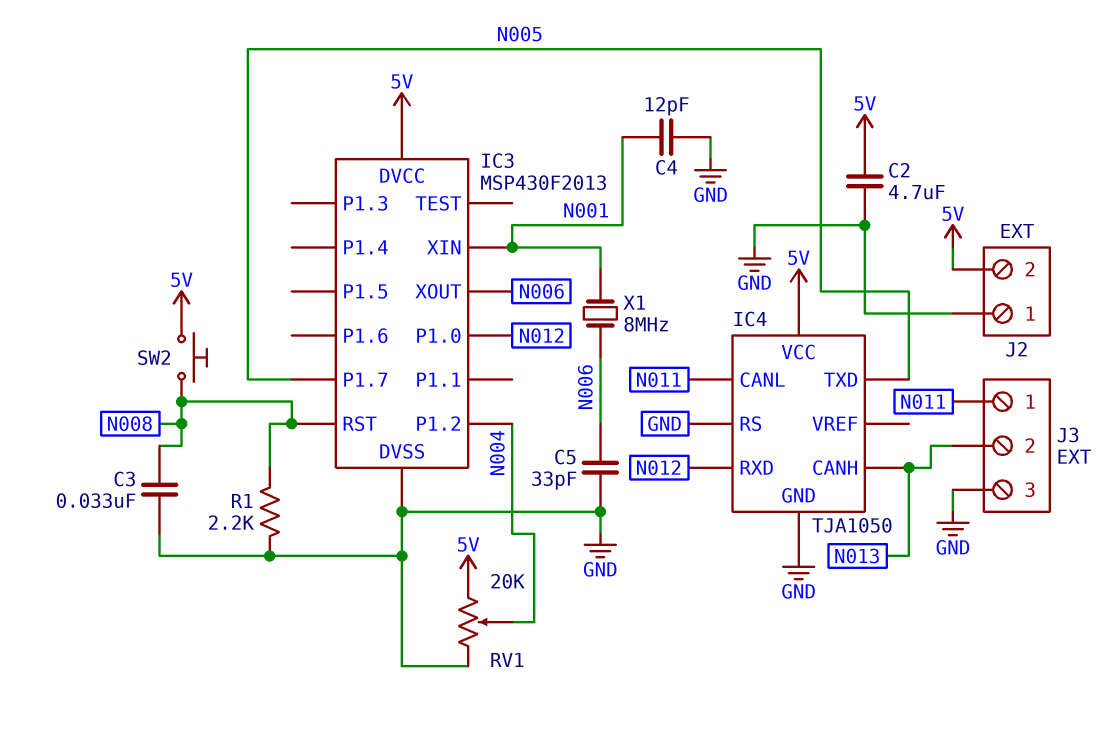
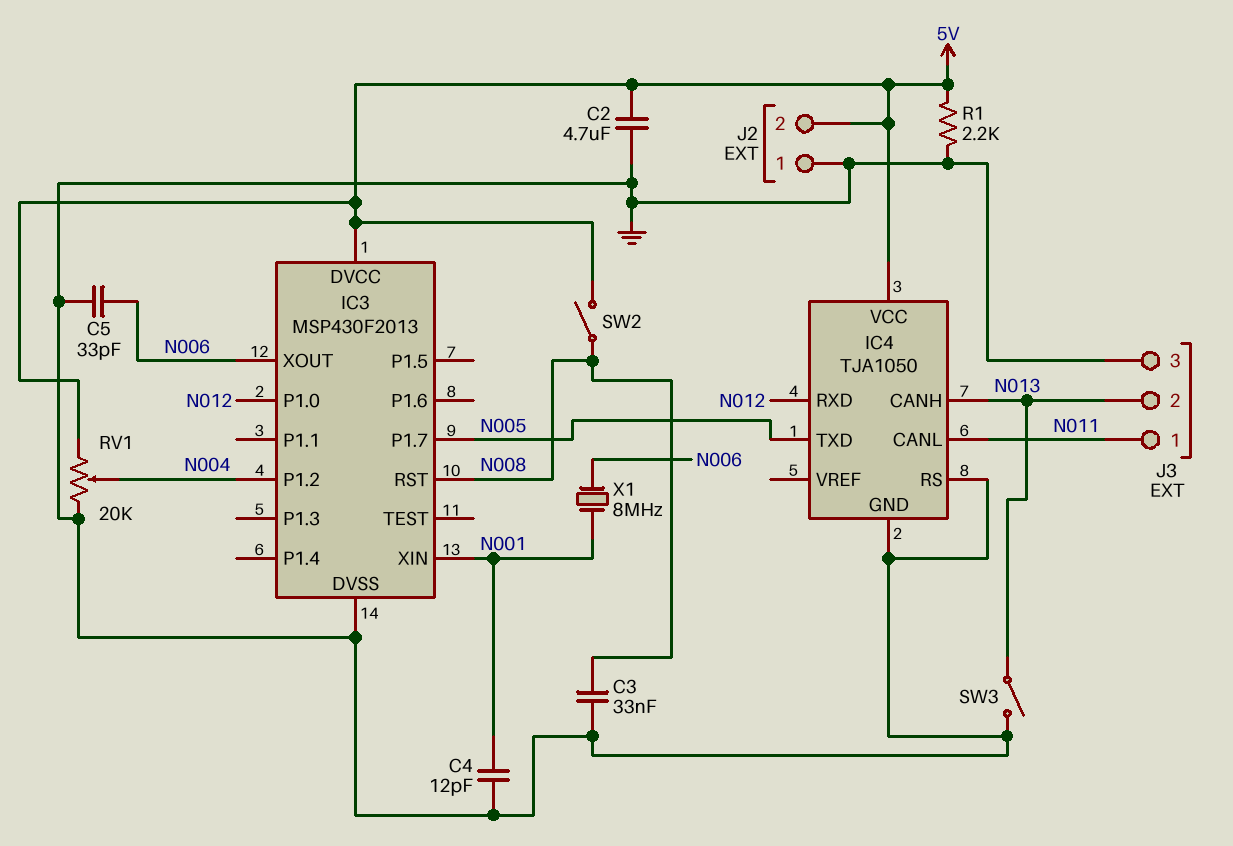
R1: 2.2k (GND, N008) -> 2.2k (5V, GND)
SW2: button (5V, N008) -> switch (5V, N008)
SW3: none -> switch (GND, N013)

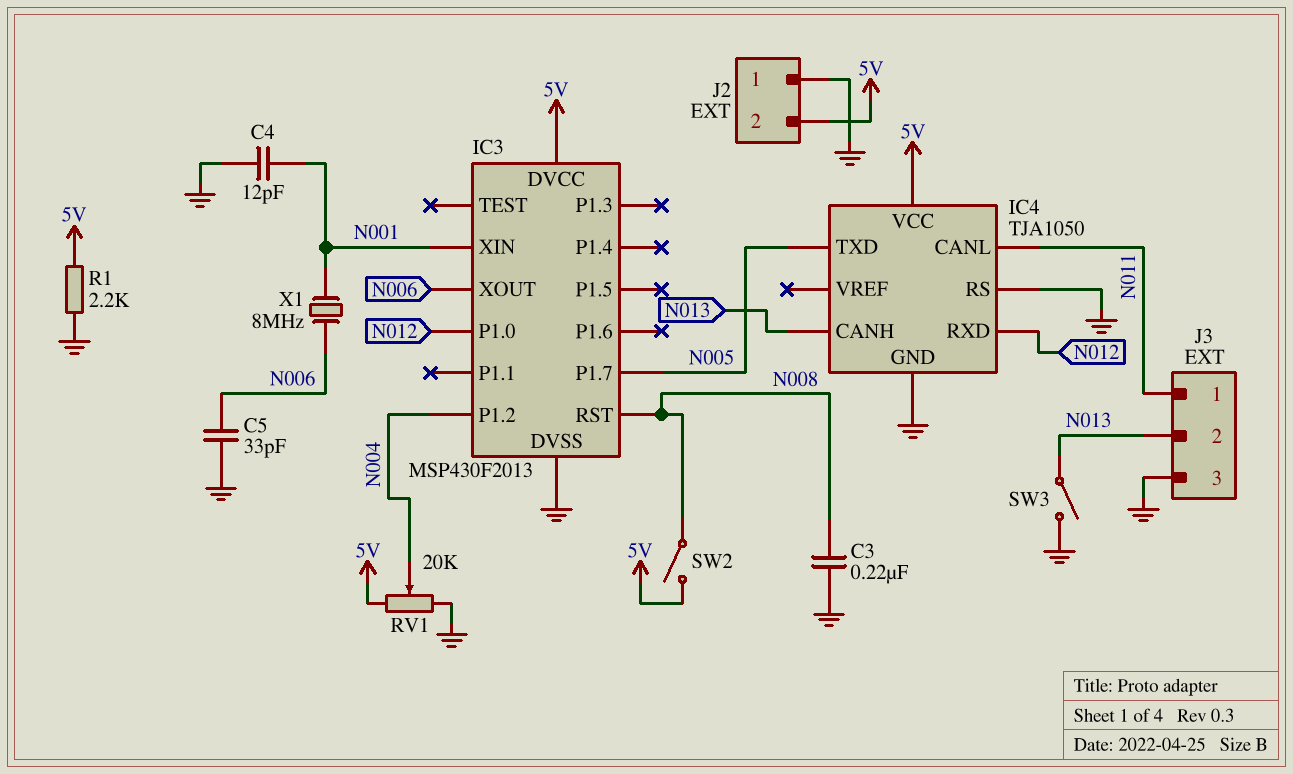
C2: 4.7uF (5V, GND) -> none
C3: 33nF (GND, N008) -> 220nF (GND, N008)

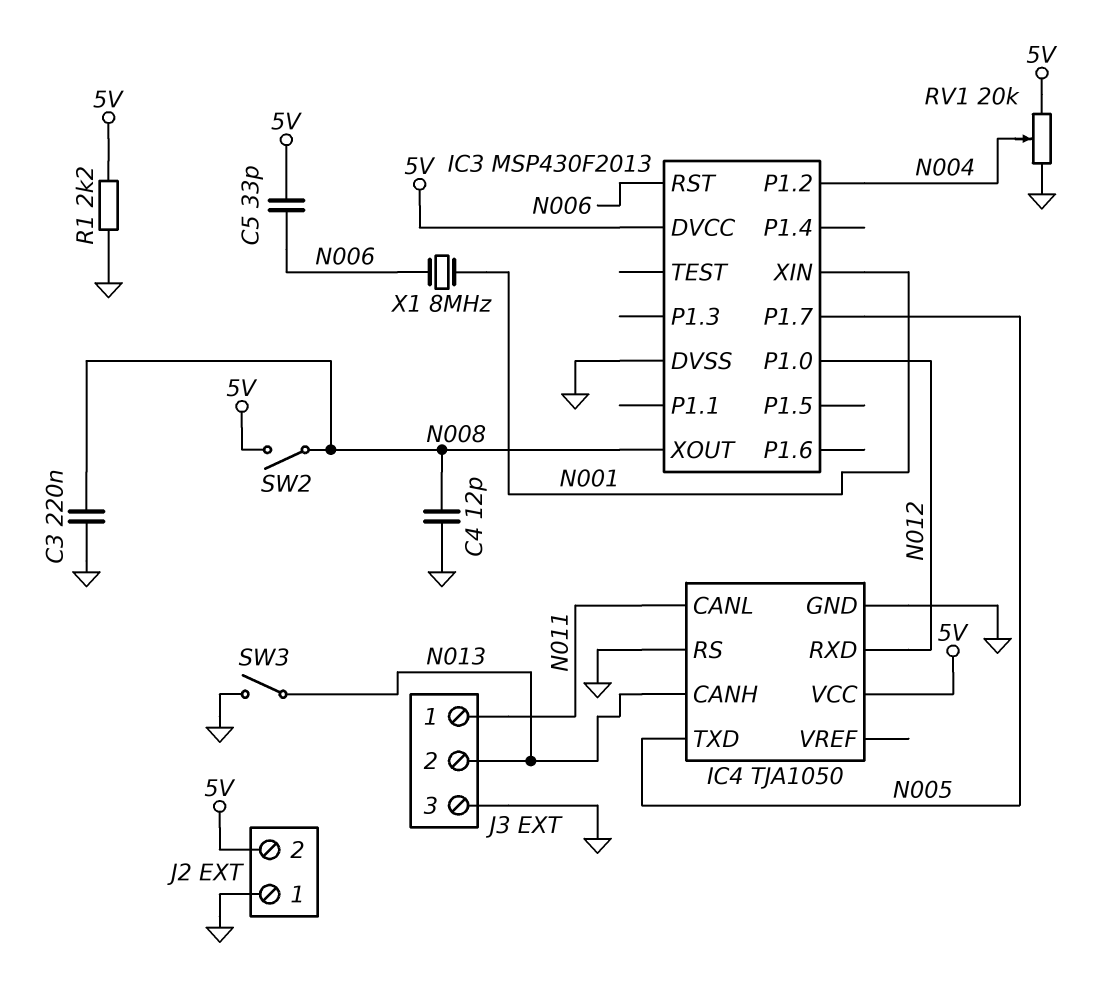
C4: 12pF (GND, N001) -> 12pF (GND, N008)
C5: 33pF (GND, N006) -> 33pF (5V, N006)
IC3 pin RST: N008 -> N006
IC3 pin XOUT: N006 -> N008

